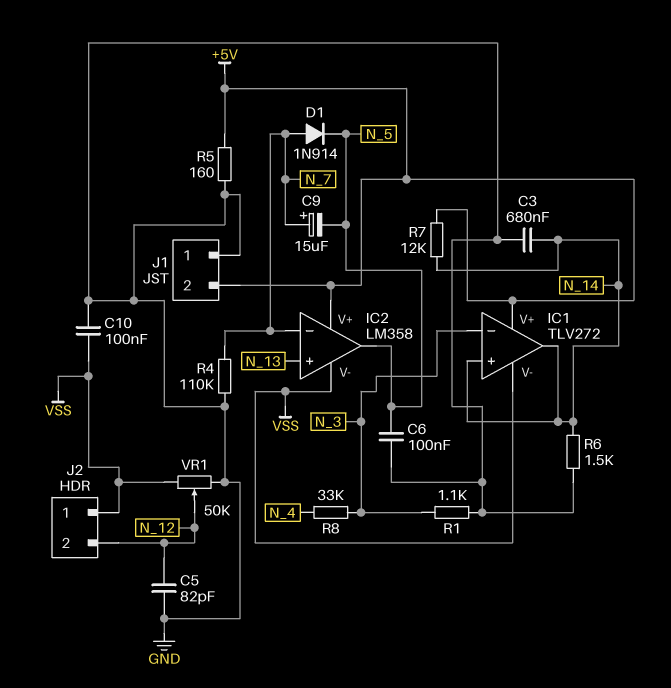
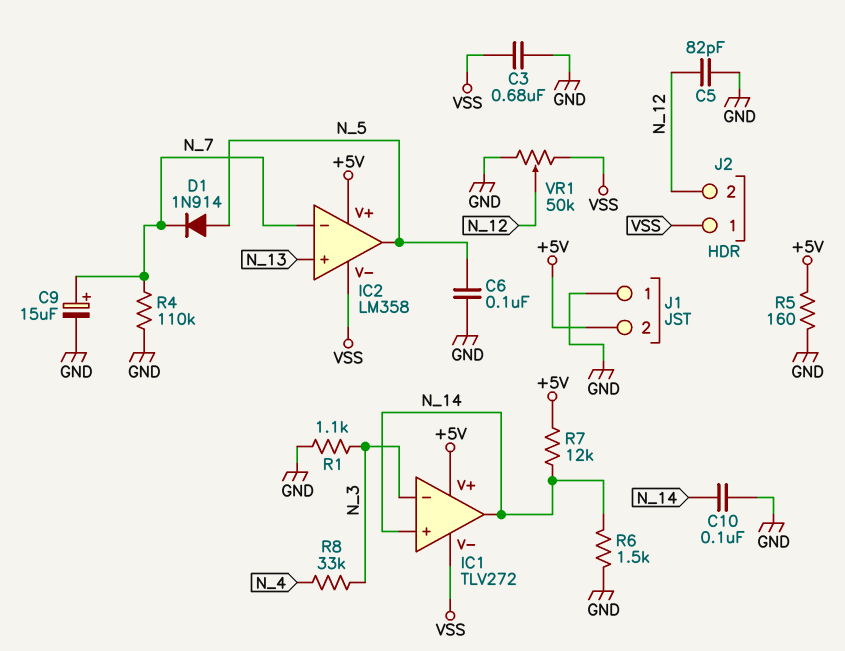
C3: 680nF (GND, N_14) -> 680nF (GND, VSS)
C9: 15uF (plus N_7, minus N_5) -> 15uF (plus N_7, minus GND)
C10: 100nF (GND, VSS) -> 100nF (GND, N_14)
D1: diode 1N914 (A N_7, K N_5) -> diode 1N914 (A N_5, K N_7)

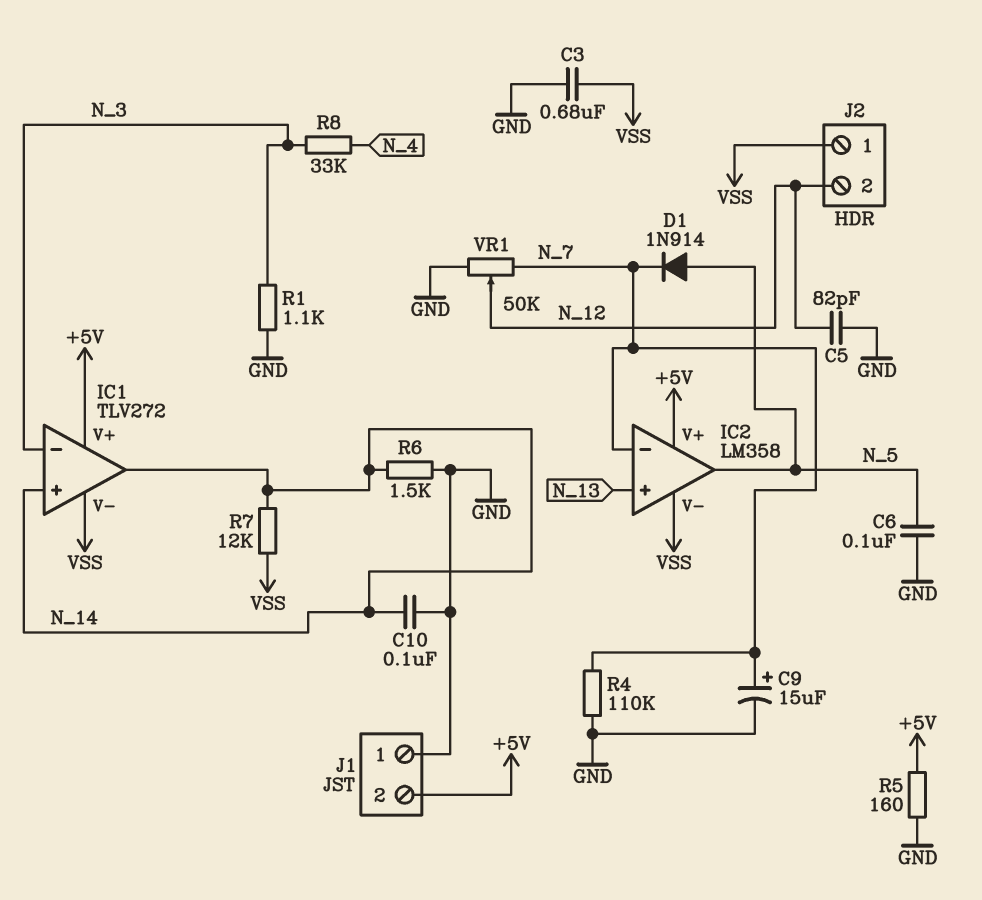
R7: 12k (+5V, N_14) -> 12k (N_14, VSS)
VR1: 50k (GND, VSS, wiper N_12) -> 50k (GND, N_7, wiper N_12)

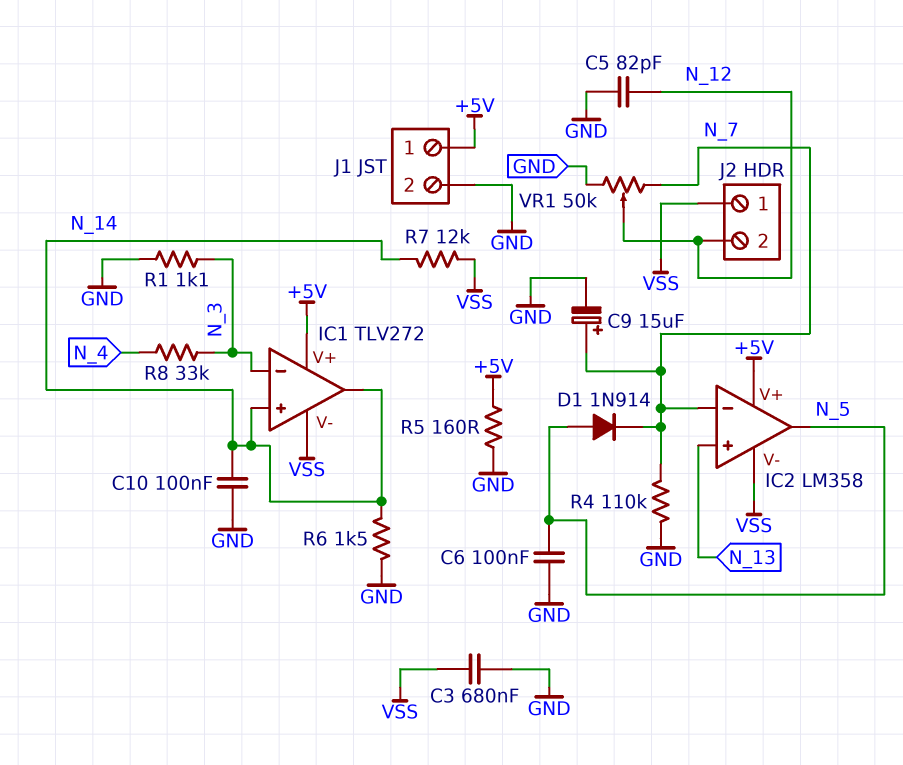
J1 pin 1: GND -> +5V
J1 pin 2: +5V -> GND

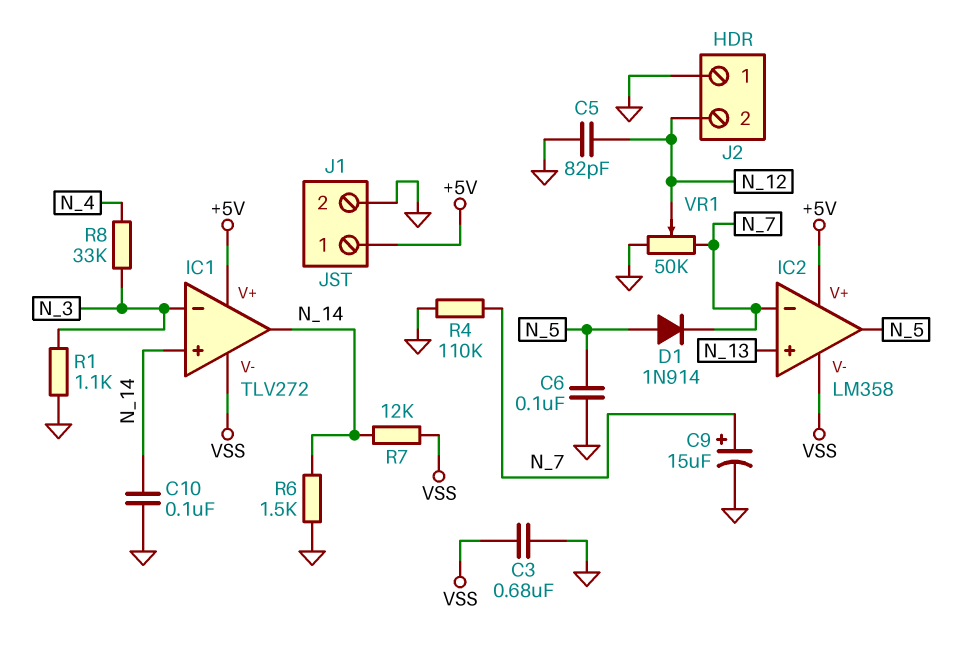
J2 pin 1: VSS -> GND
R5: 160 (+5V, GND) -> none

